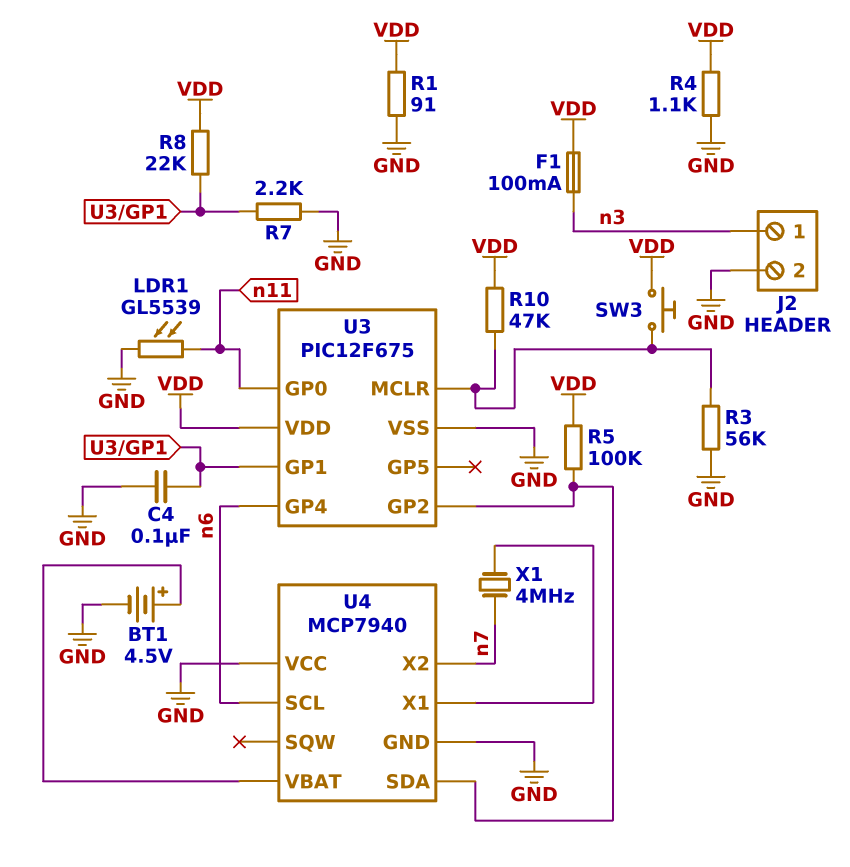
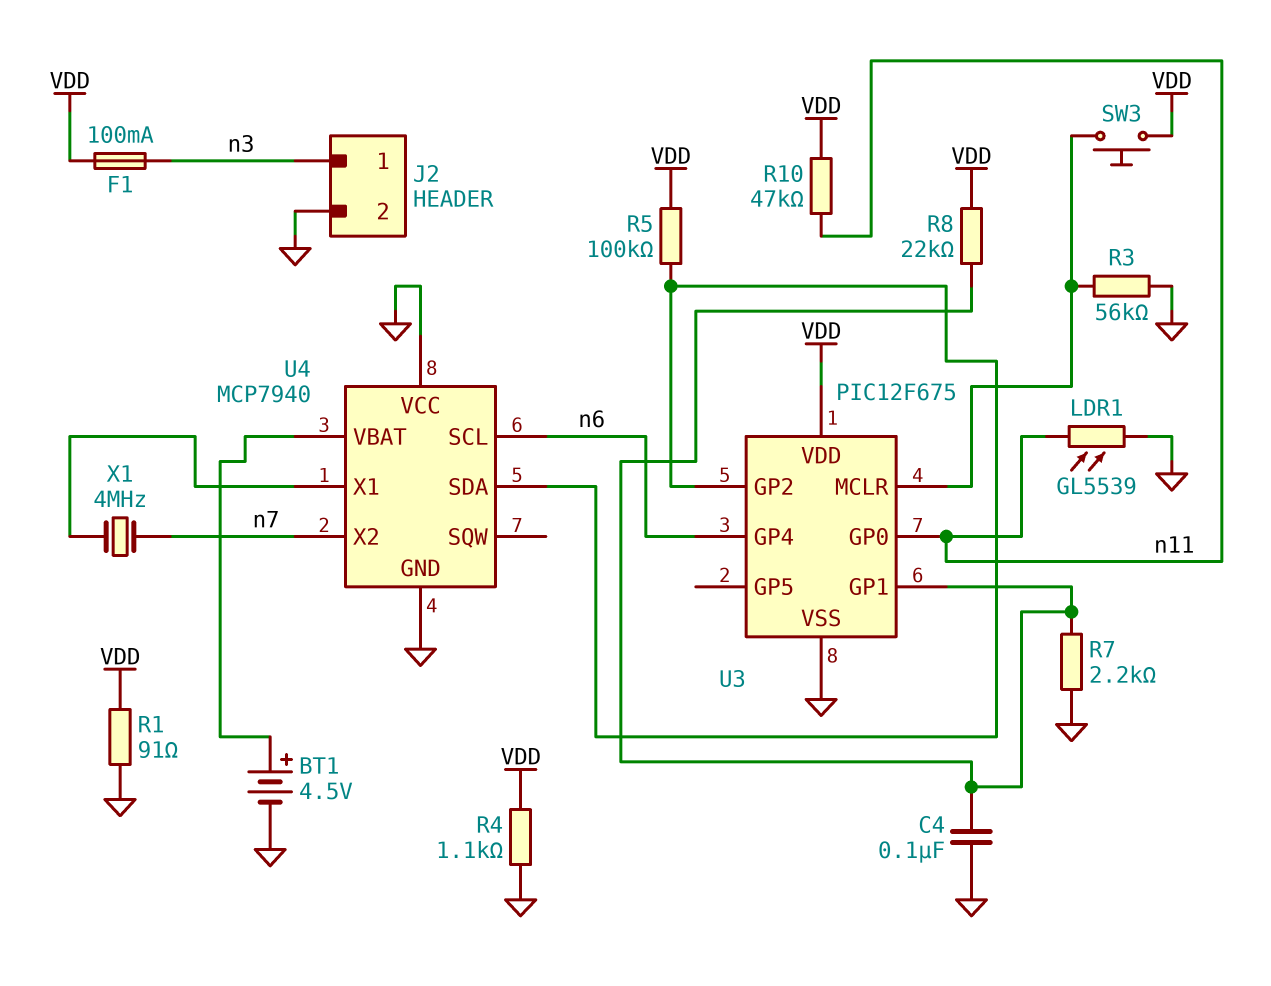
R10: 47k (U3/MCLR, VDD) -> 47k (VDD, n11)

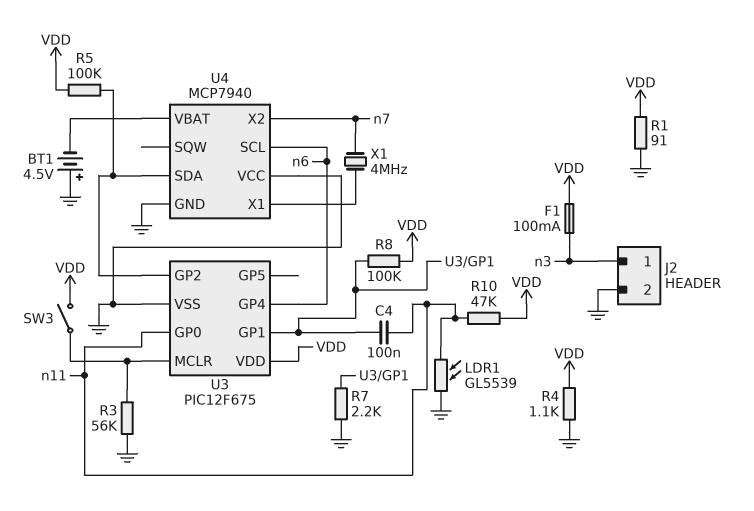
BT1: 4.5V (plus U4/VBAT, minus GND) -> 4.5V (plus GND, minus U4/VBAT)
C4: 100nF (GND, U3/GP1) -> 100nF (U3/GP1, n11)
R8: 22k (U3/GP1, VDD) -> 100k (U3/GP1, VDD)
SW3: button (U3/MCLR, VDD) -> switch (U3/MCLR, VDD)

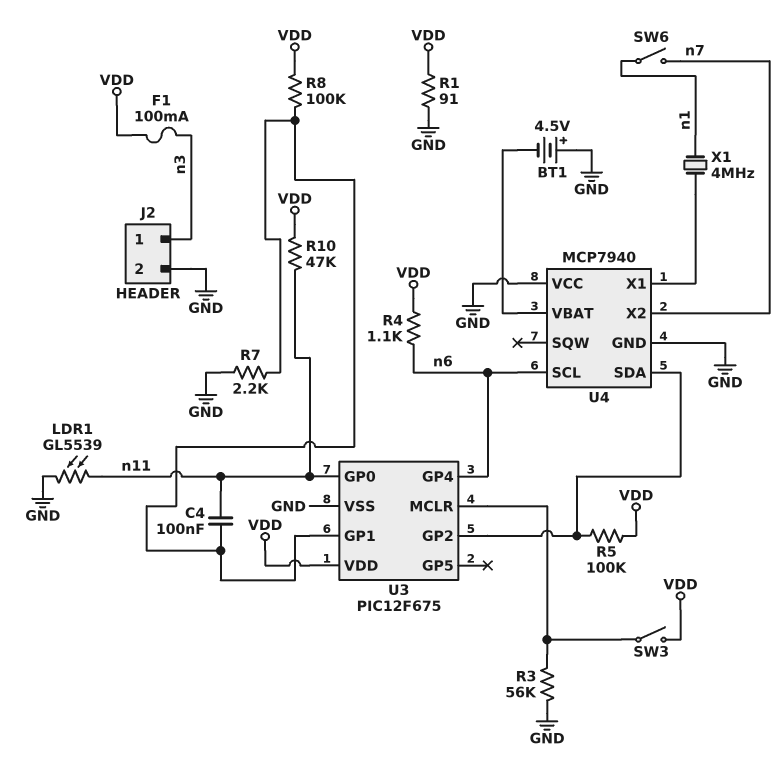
R4: 1.1k (GND, VDD) -> 1.1k (VDD, n6)
SW6: none -> switch (n1, n7)
X1: 4MHz (U4/X1, n7) -> 4MHz (U4/X1, n1)

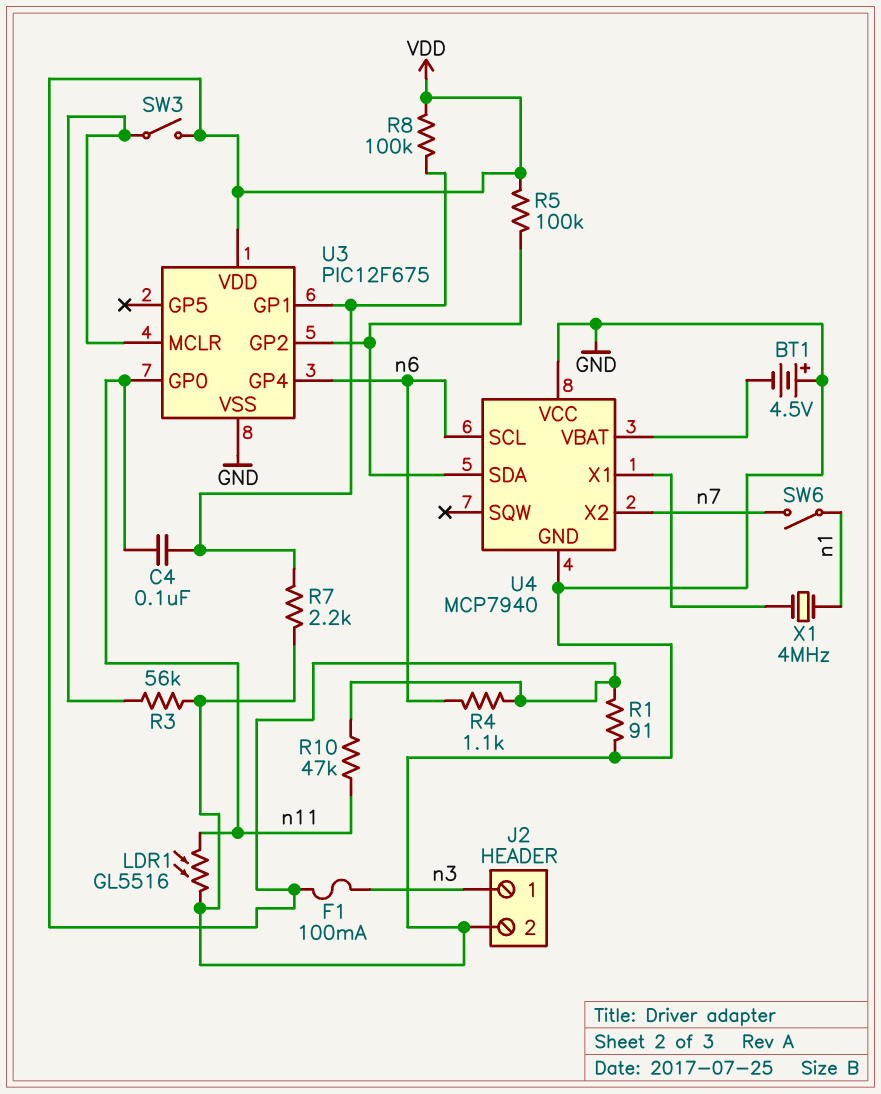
LDR1: GL5539 (GND, n11) -> GL5516 (GND, n11)

